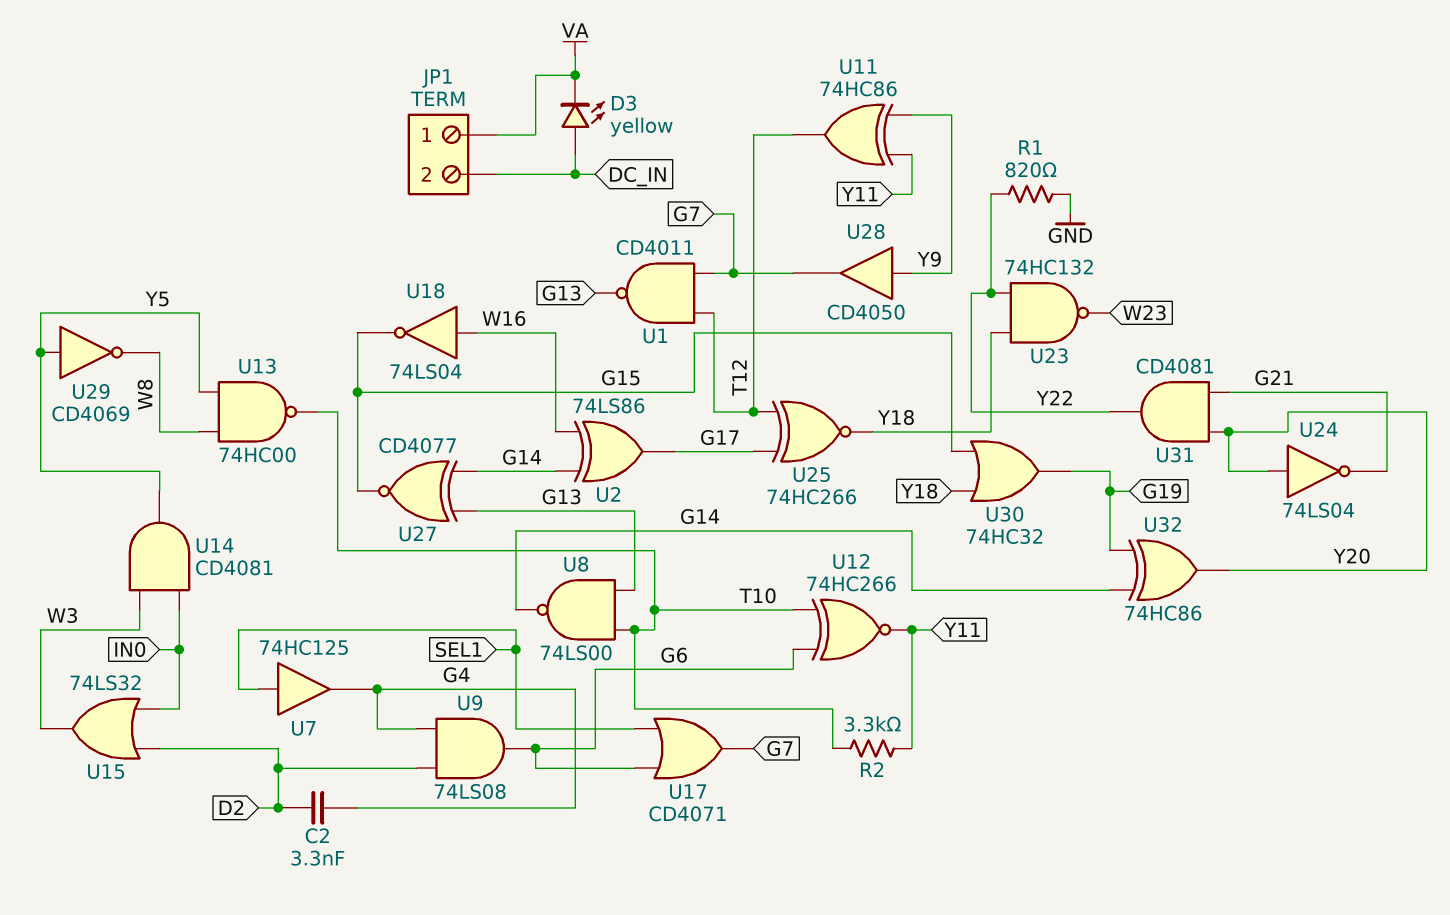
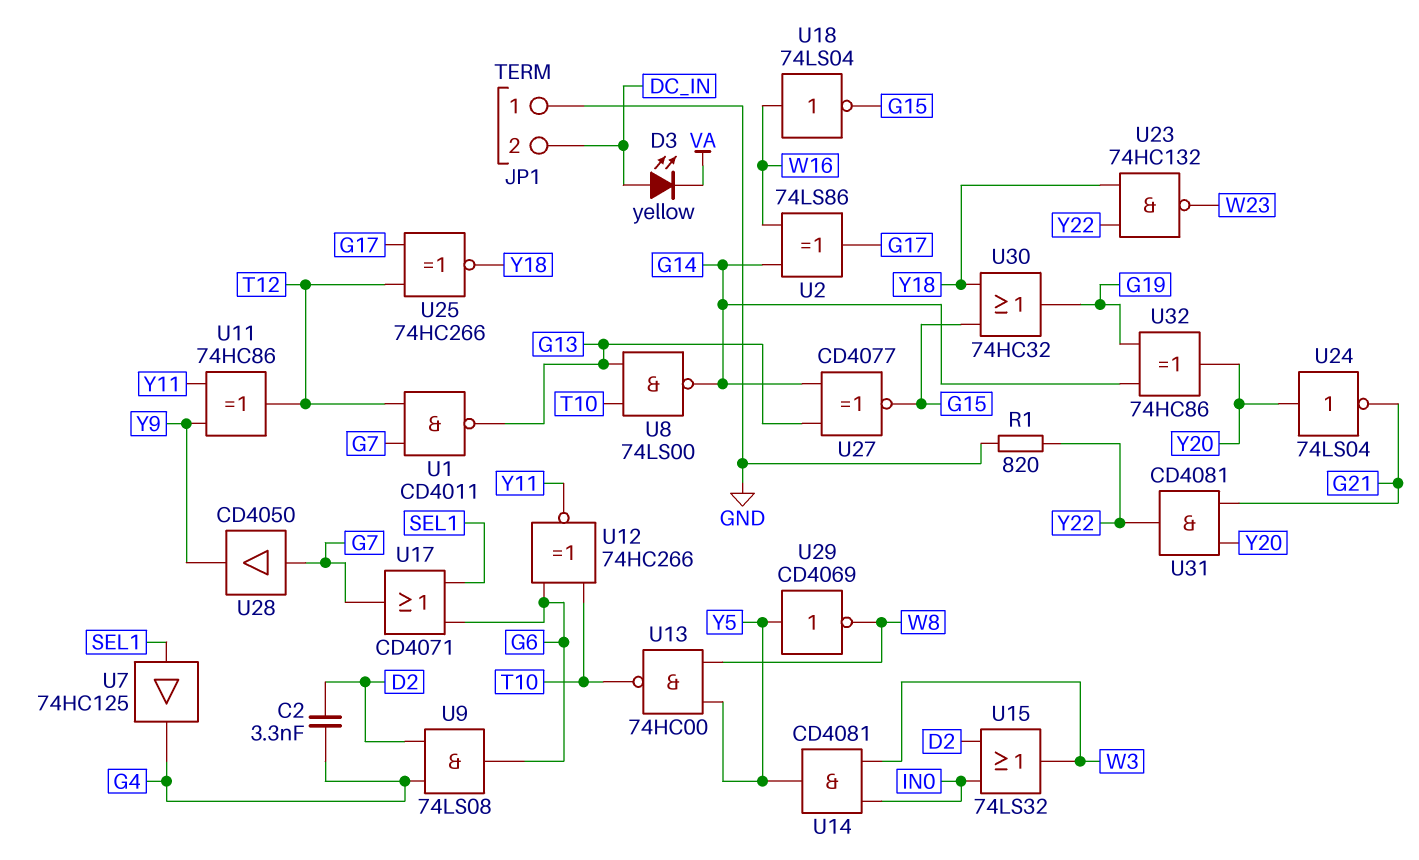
JP1 pin 1: VA -> GND
R2: 3.3k (T10, Y11) -> none
U28: buffer CD4050 (in Y9, out G7) -> buffer CD4050 (in G7, out Y9)

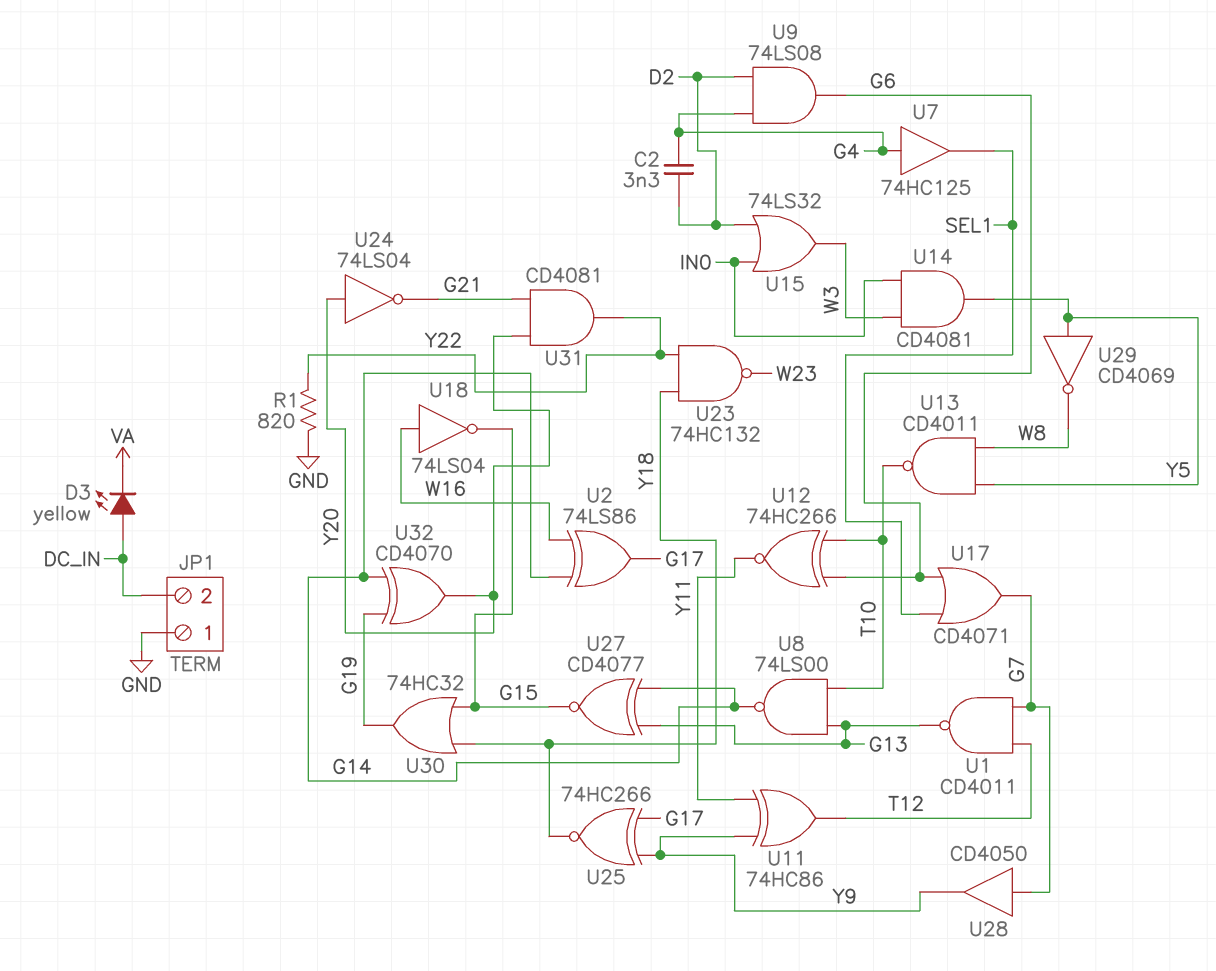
U7: buffer 74HC125 (in SEL1, out G4) -> buffer 74HC125 (in G4, out SEL1)
U13: NAND 74HC00 (in W8, in Y5, out T10) -> NAND CD4011 (in W8, in Y5, out T10)
U25: XNOR 74HC266 (in G17, in T12, out Y18) -> XNOR 74HC266 (in G17, in Y9, out Y18)
U32: XOR 74HC86 (in G14, in G19, out Y20) -> XOR CD4070 (in G14, in G19, out Y20)

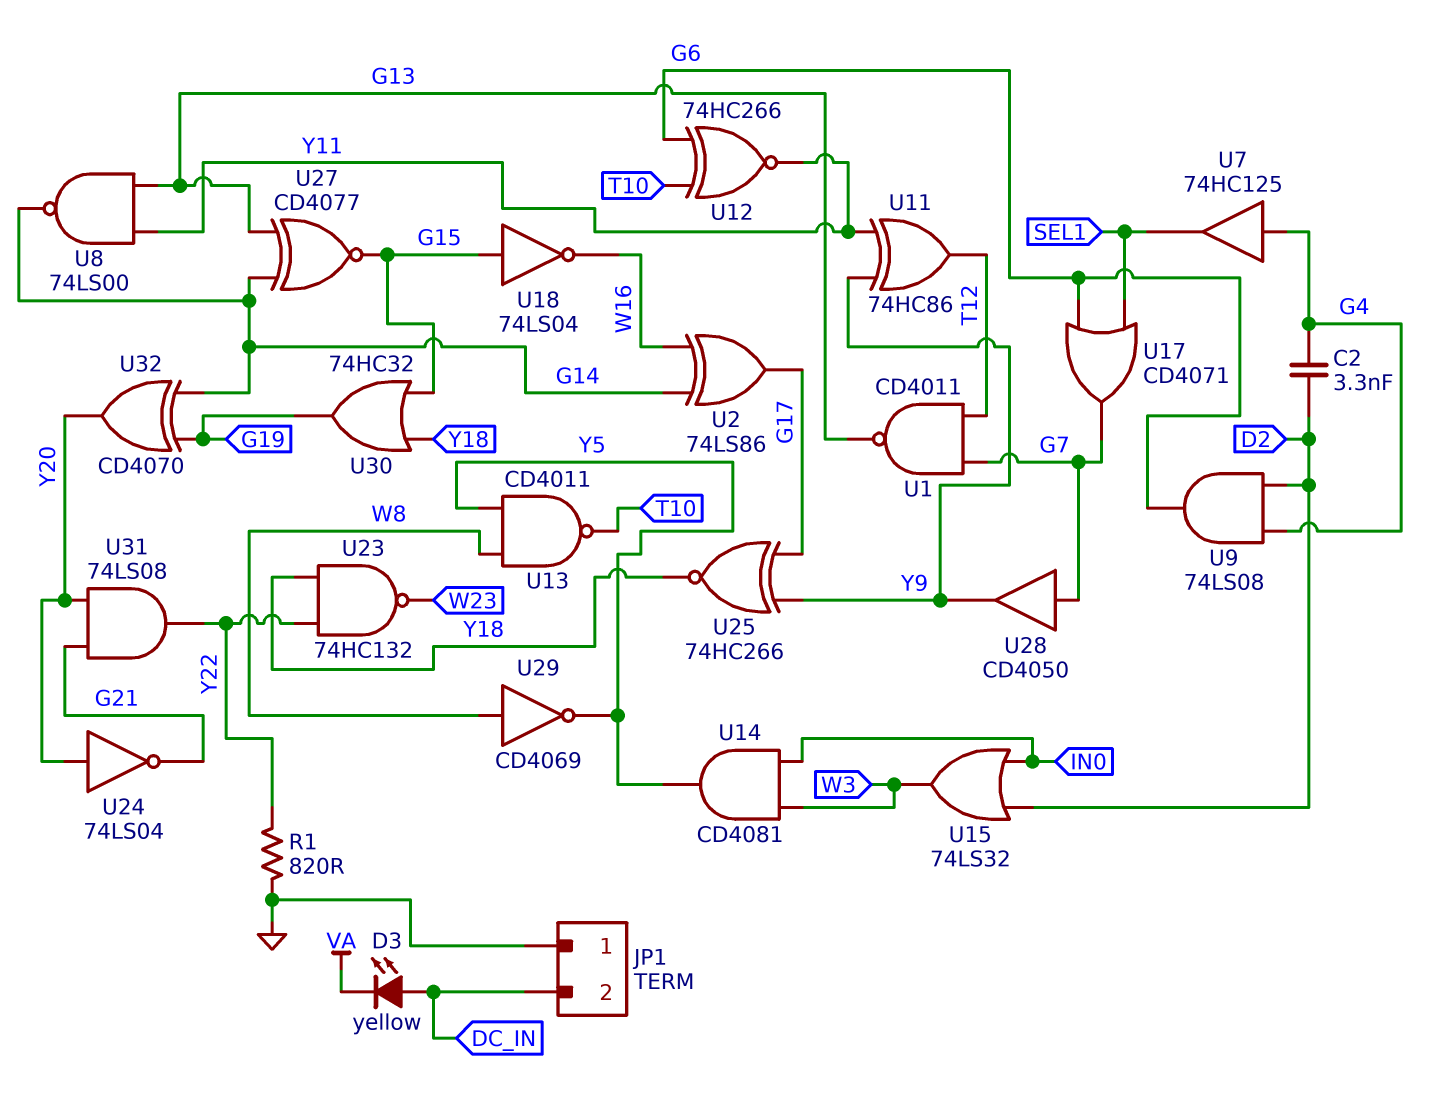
U8: NAND 74LS00 (in G13, in T10, out G14) -> NAND 74LS00 (in G13, in Y11, out G14)
U18: NOT 74LS04 (in W16, out G15) -> NOT 74LS04 (in G15, out W16)
U29: NOT CD4069 (in Y5, out W8) -> NOT CD4069 (in W8, out Y5)
U31: AND CD4081 (in G21, in Y20, out Y22) -> AND 74LS08 (in G21, in Y20, out Y22)

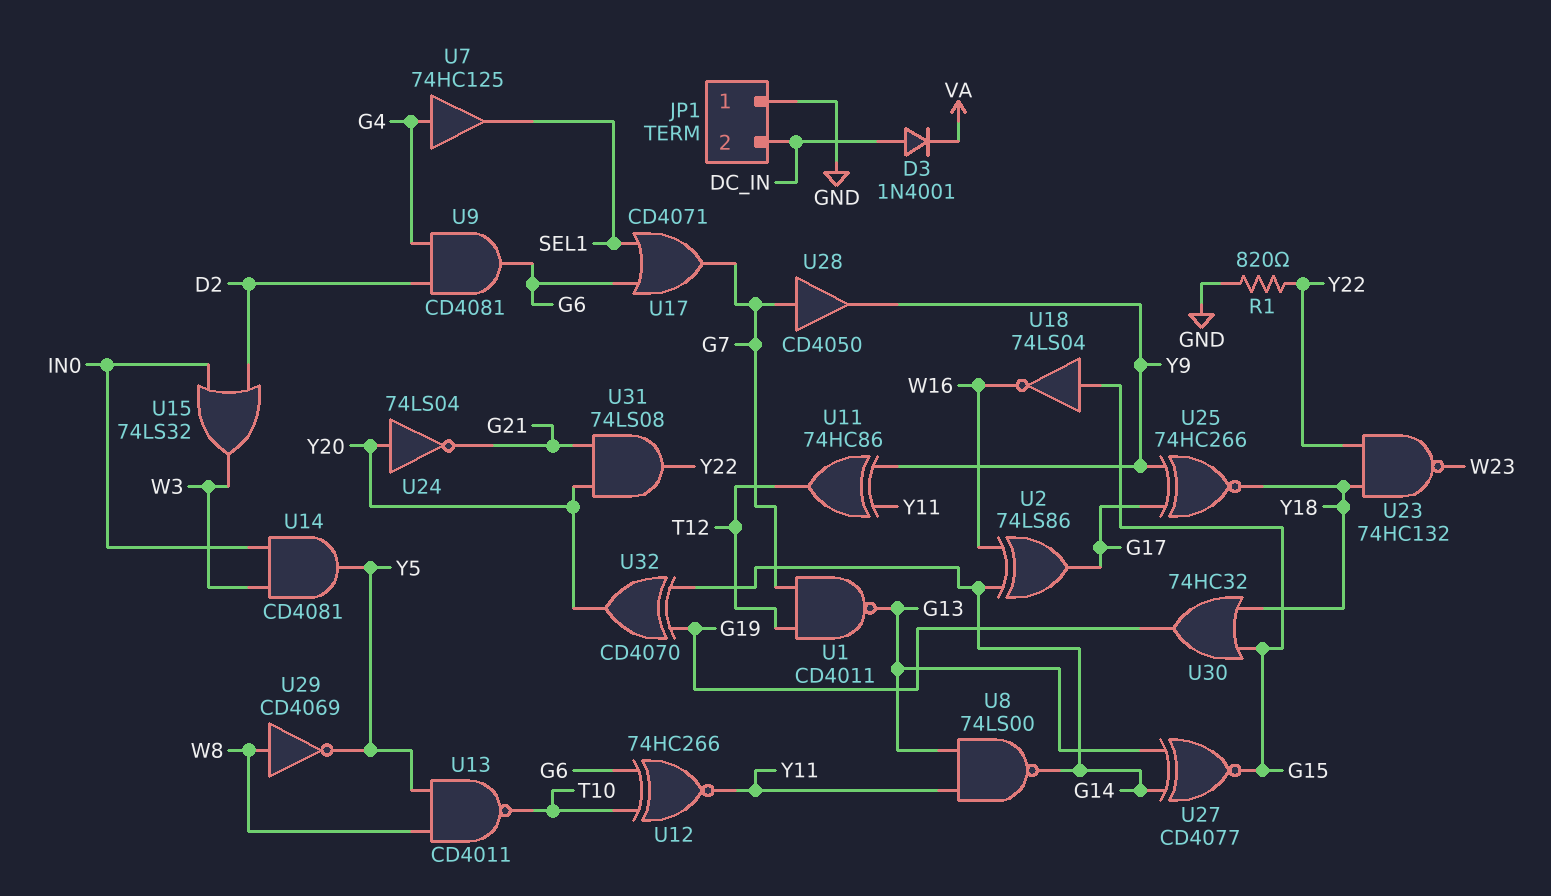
C2: 3.3nF (D2, G4) -> none
D3: LED yellow (A DC_IN, K VA) -> diode 1N4001 (A DC_IN, K VA)
U9: AND 74LS08 (in D2, in G4, out G6) -> AND CD4081 (in D2, in G4, out G6)

